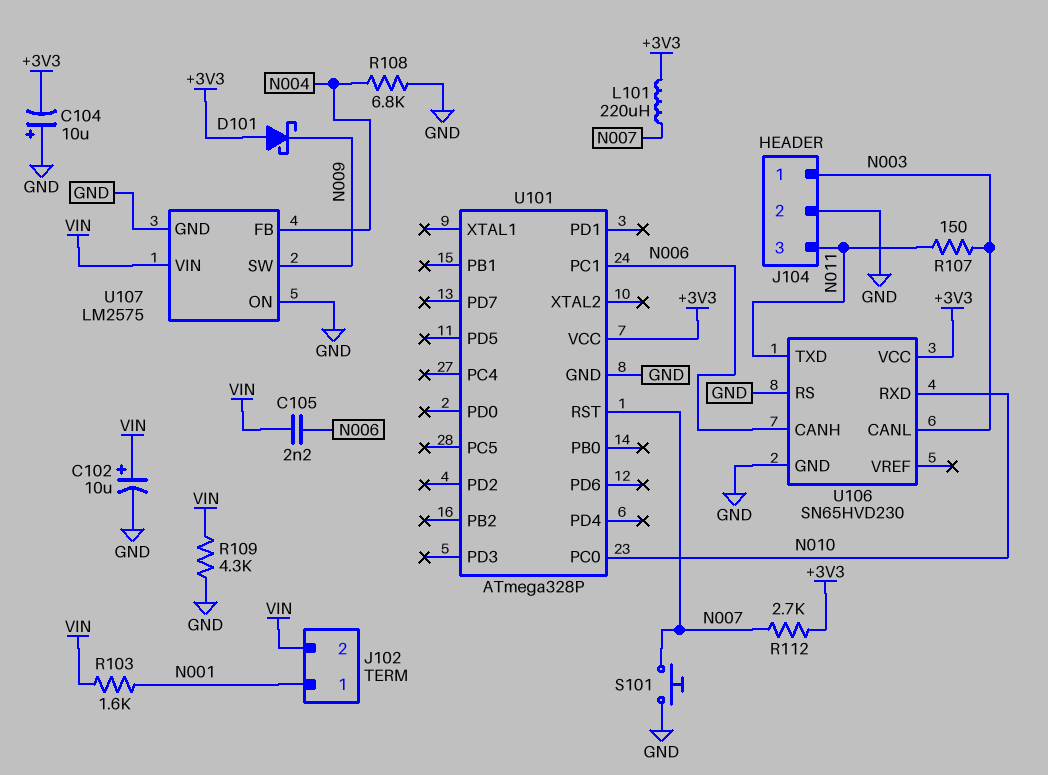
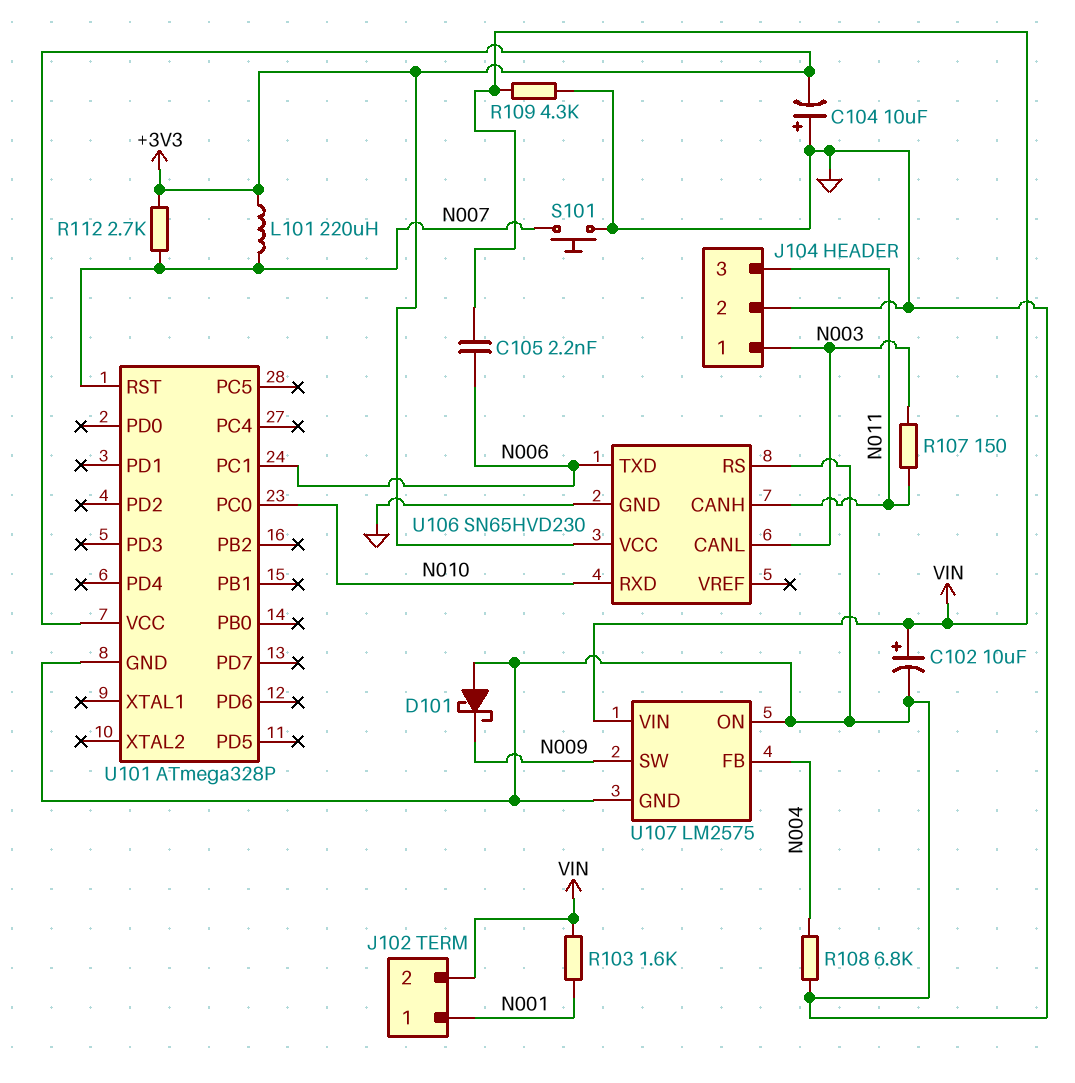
D101: schottky (A +3V3, K N009) -> schottky (A GND, K N009)
U106 pin CANH: N006 -> N011
U106 pin TXD: N011 -> N006

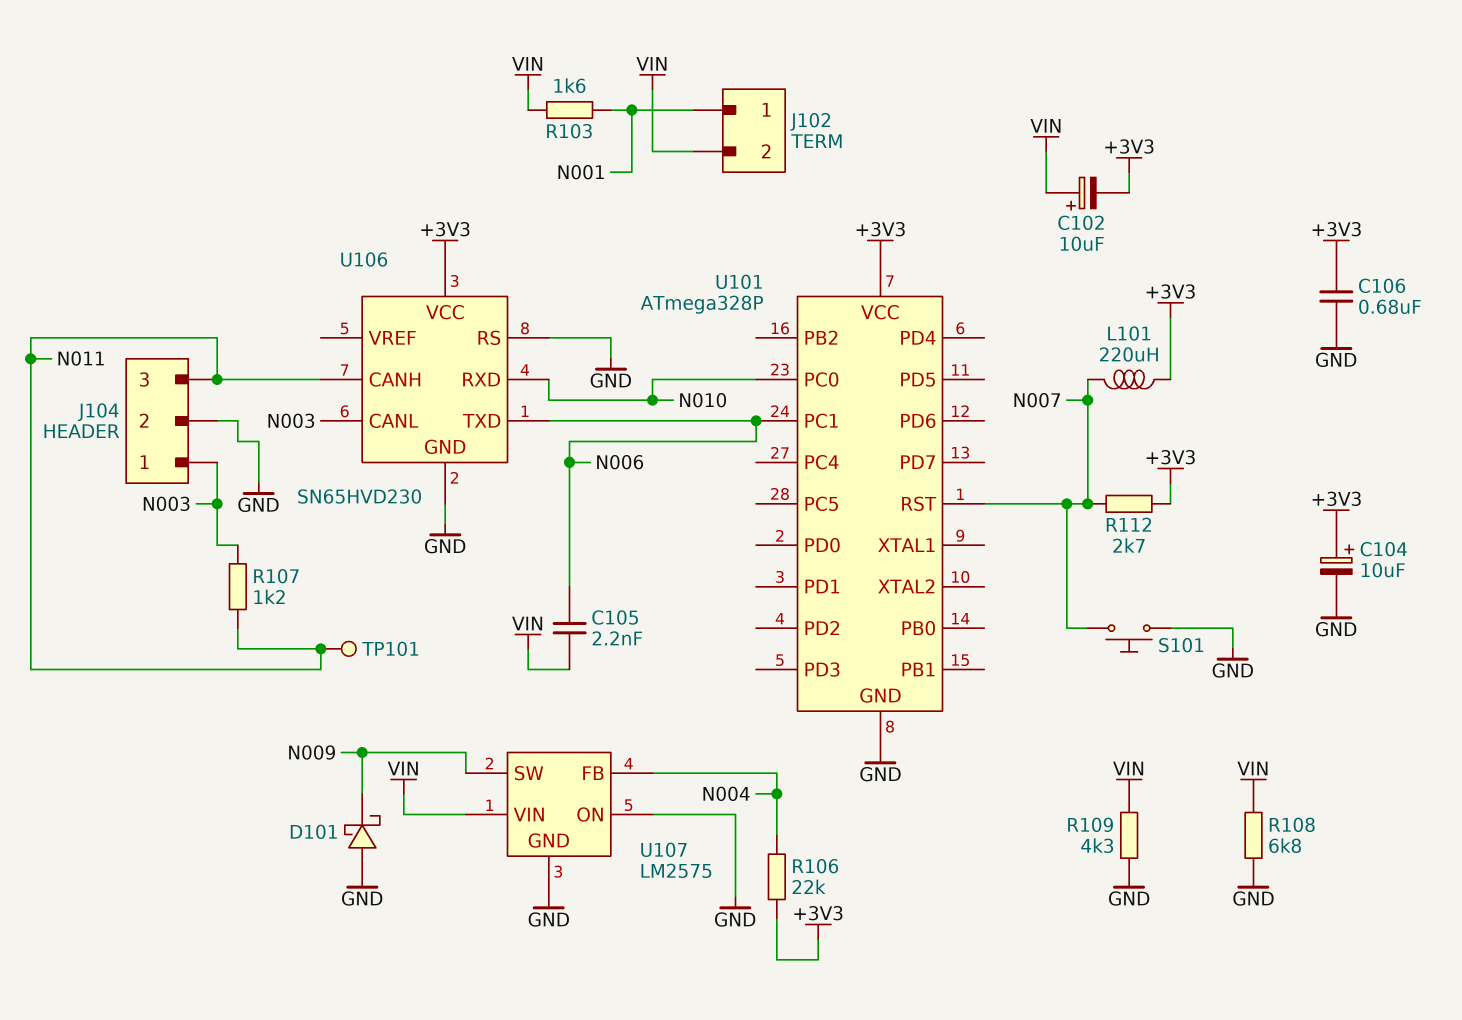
C102: 10uF (plus VIN, minus GND) -> 10uF (plus VIN, minus +3V3)
C104: 10uF (plus GND, minus +3V3) -> 10uF (plus +3V3, minus GND)
C106: none -> 680nF (+3V3, GND)
R106: none -> 22k (+3V3, N004)
R107: 150 (N003, N011) -> 1.2k (N003, N011)
R108: 6.8k (GND, N004) -> 6.8k (GND, VIN)
TP101: none -> test point (N011)

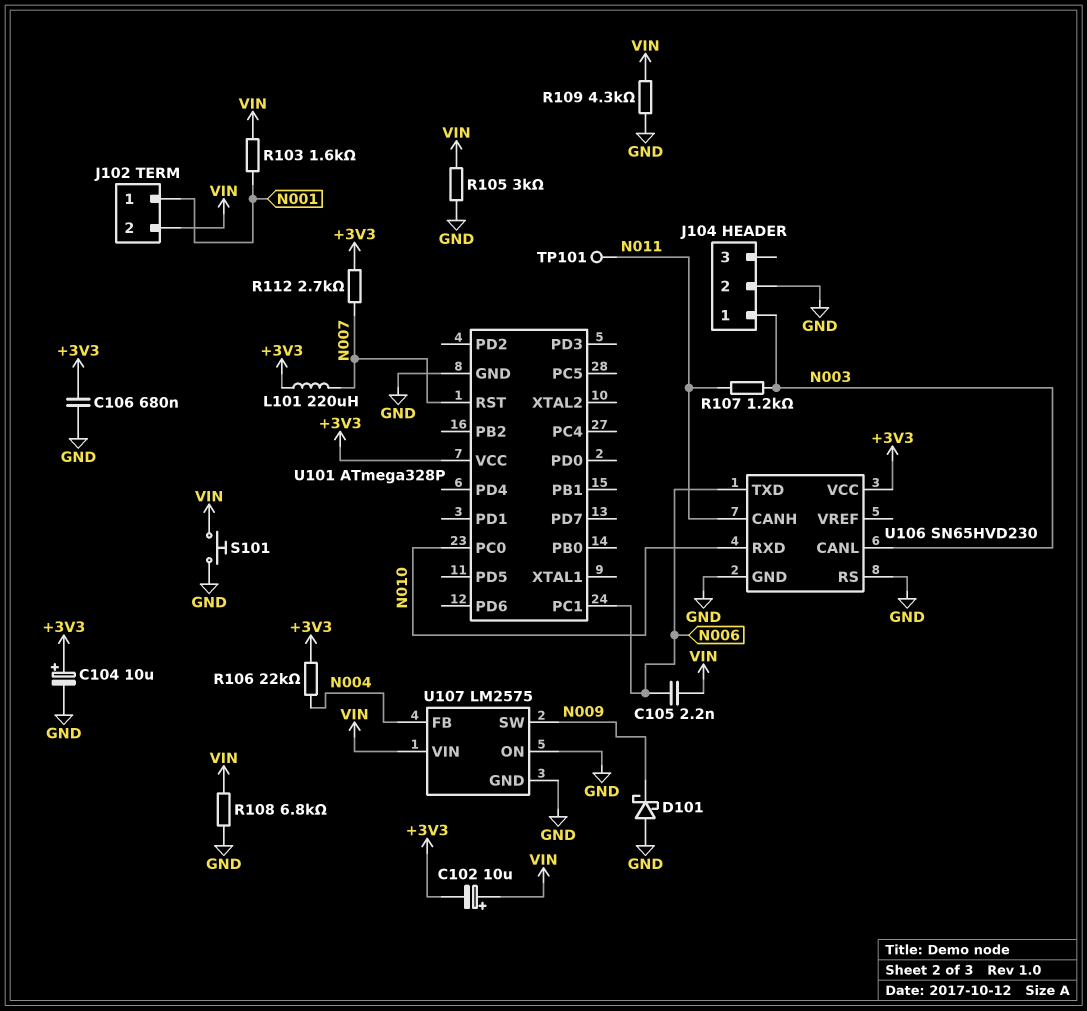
J104 pin 3: N011 -> none
R105: none -> 3k (GND, VIN)
S101: button (GND, N007) -> button (GND, VIN)

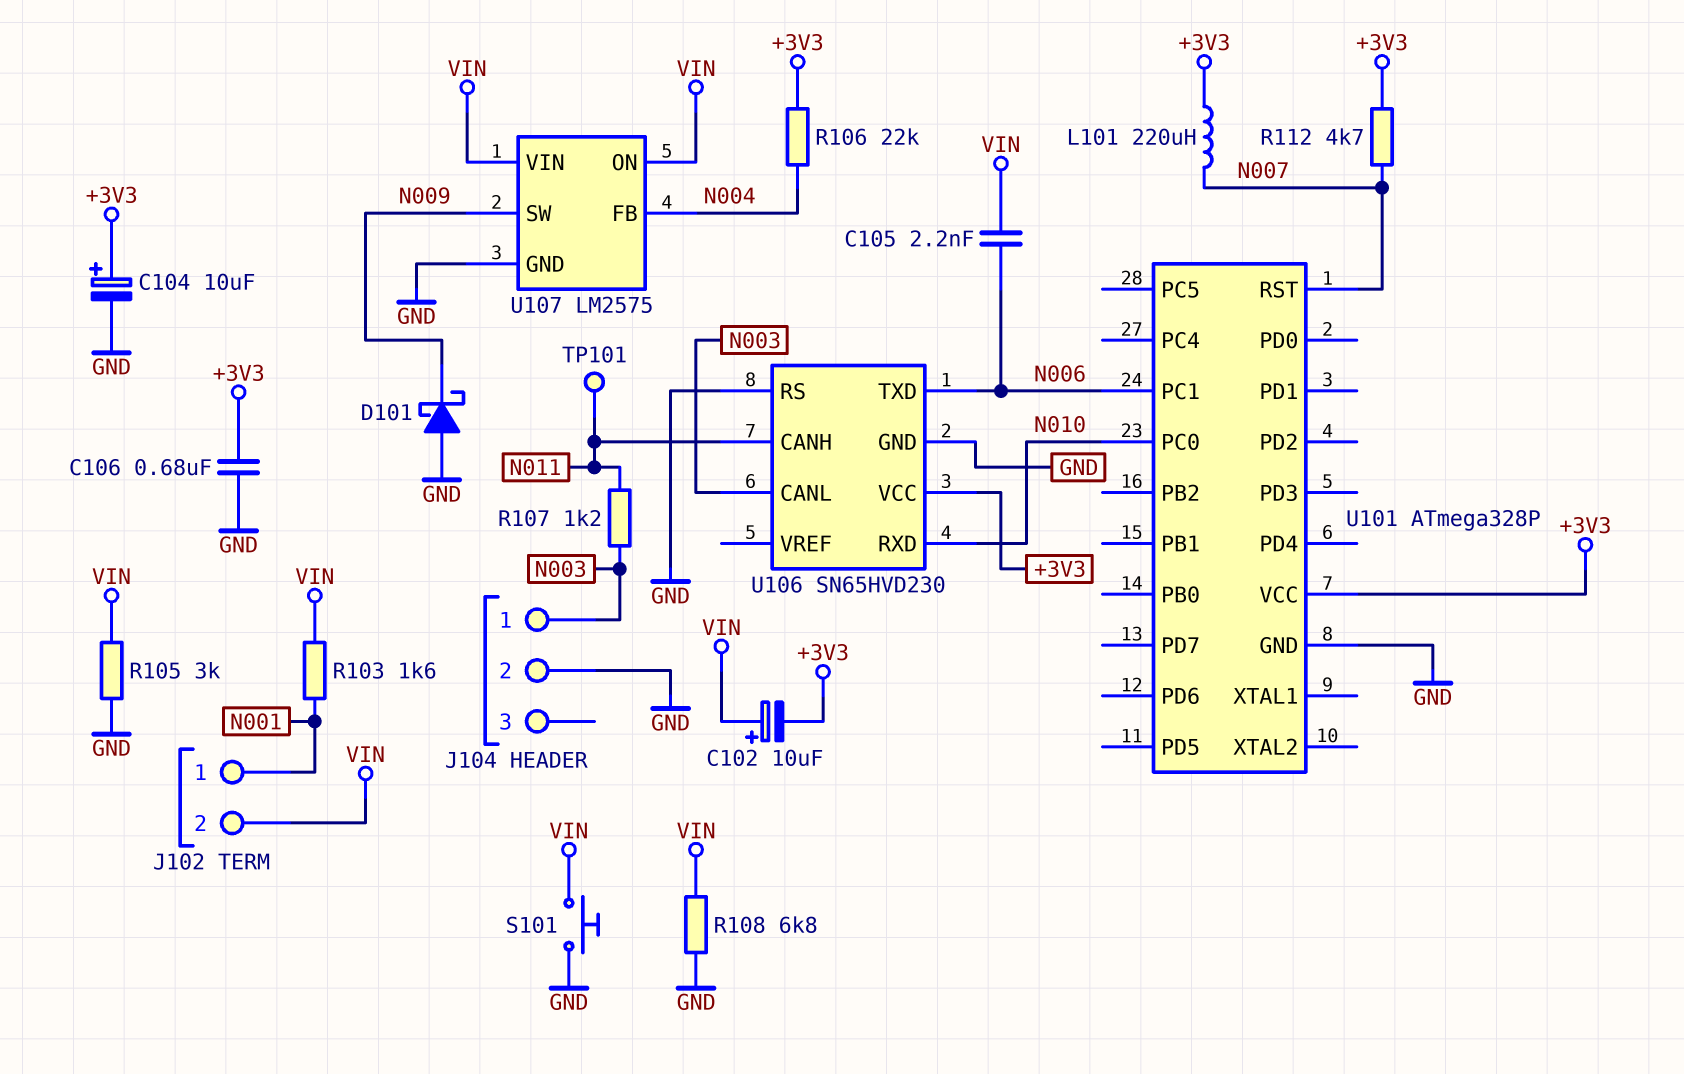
R109: 4.3k (GND, VIN) -> none
R112: 2.7k (+3V3, N007) -> 4.7k (+3V3, N007)
U107 pin ON: GND -> VIN

